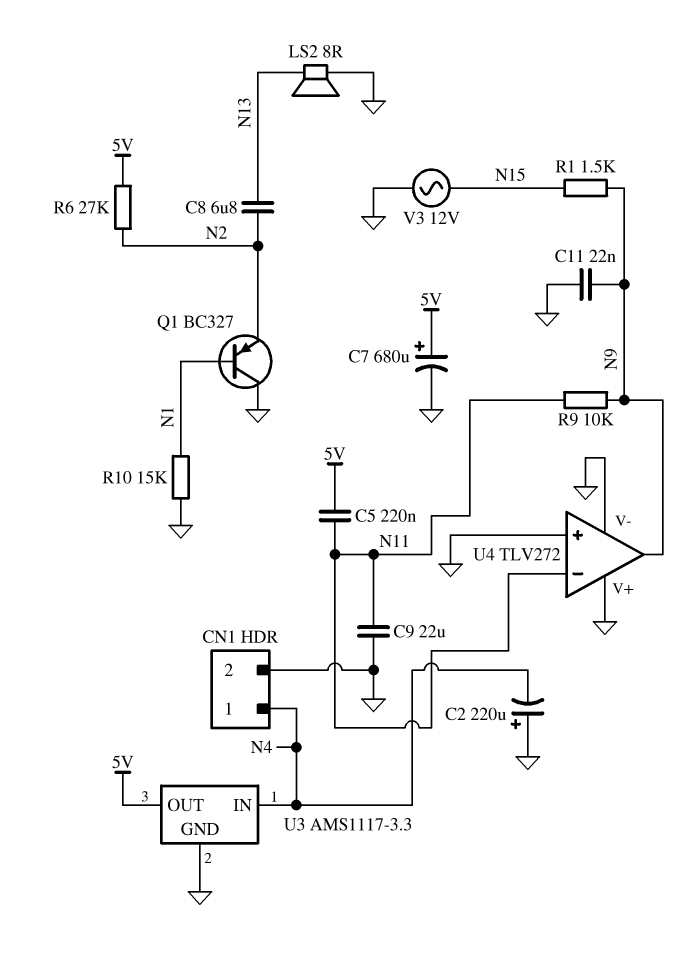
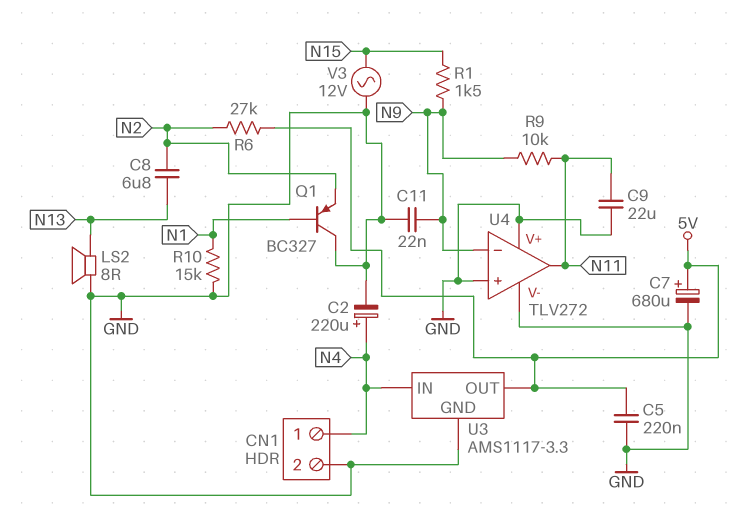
C2: 220uF (plus GND, minus N4) -> 220uF (plus N4, minus GND)
C5: 220nF (5V, N11) -> 220nF (5V, GND)
U4 pin in-: N11 -> N9
U4 pin out: N9 -> N11

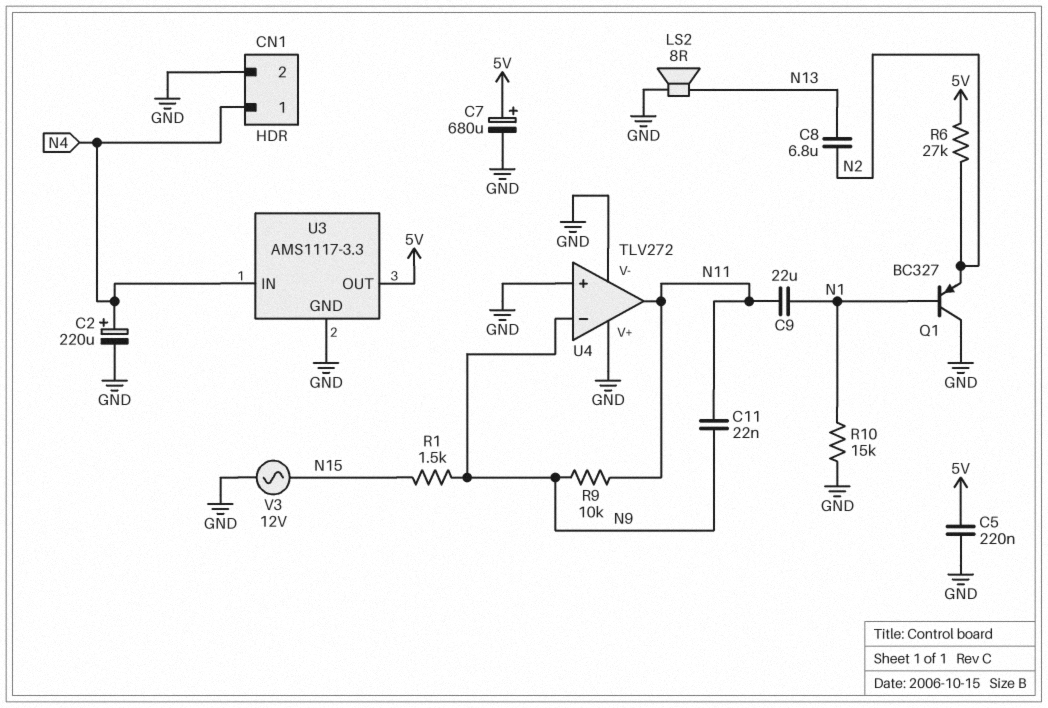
C9: 22uF (GND, N11) -> 22uF (N1, N11)
C11: 22nF (GND, N9) -> 22nF (N9, N11)

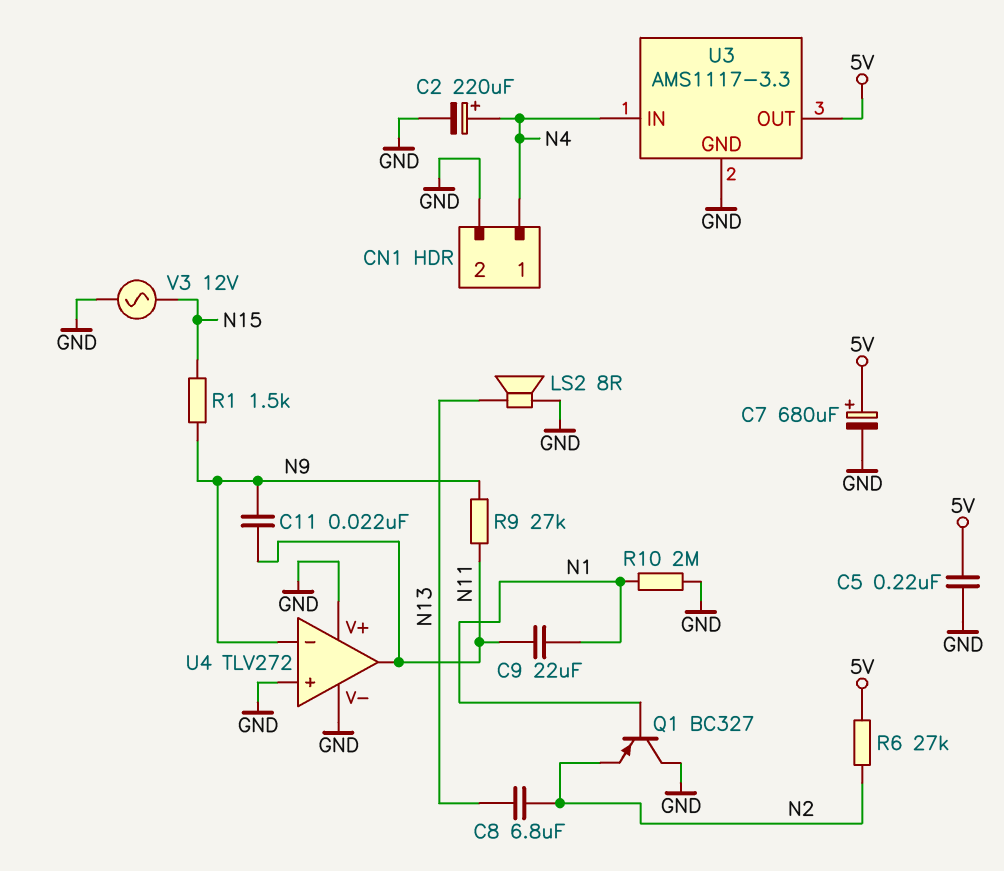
R9: 10k (N9, N11) -> 27k (N9, N11)
R10: 15k (GND, N1) -> 2M (GND, N1)

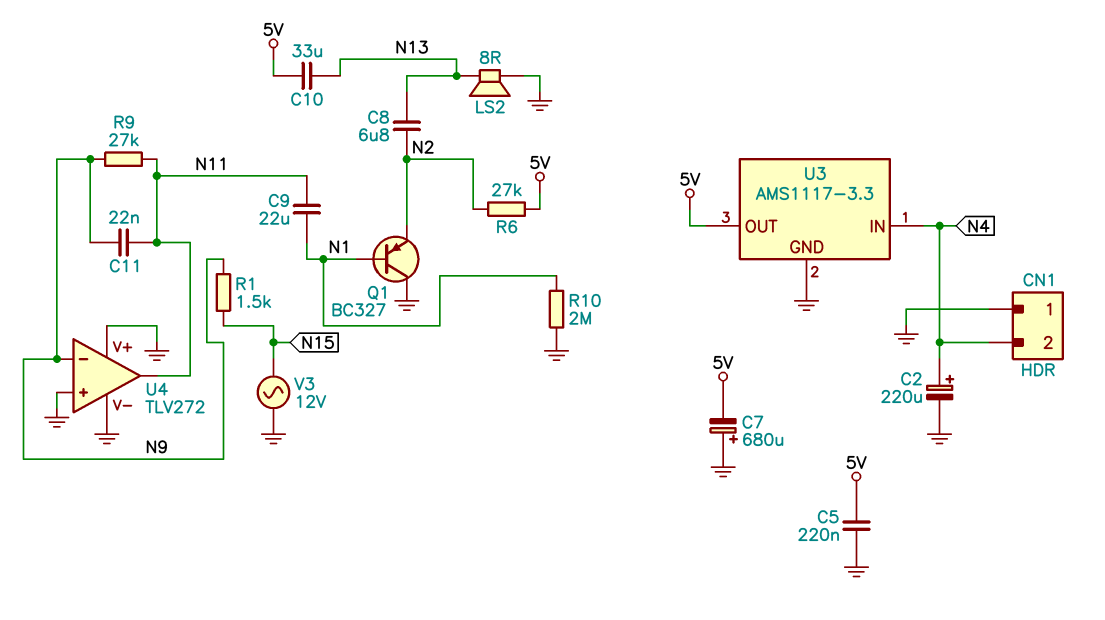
C7: 680uF (plus 5V, minus GND) -> 680uF (plus GND, minus 5V)
C10: none -> 33uF (5V, N13)
CN1 pin 1: N4 -> GND
CN1 pin 2: GND -> N4

